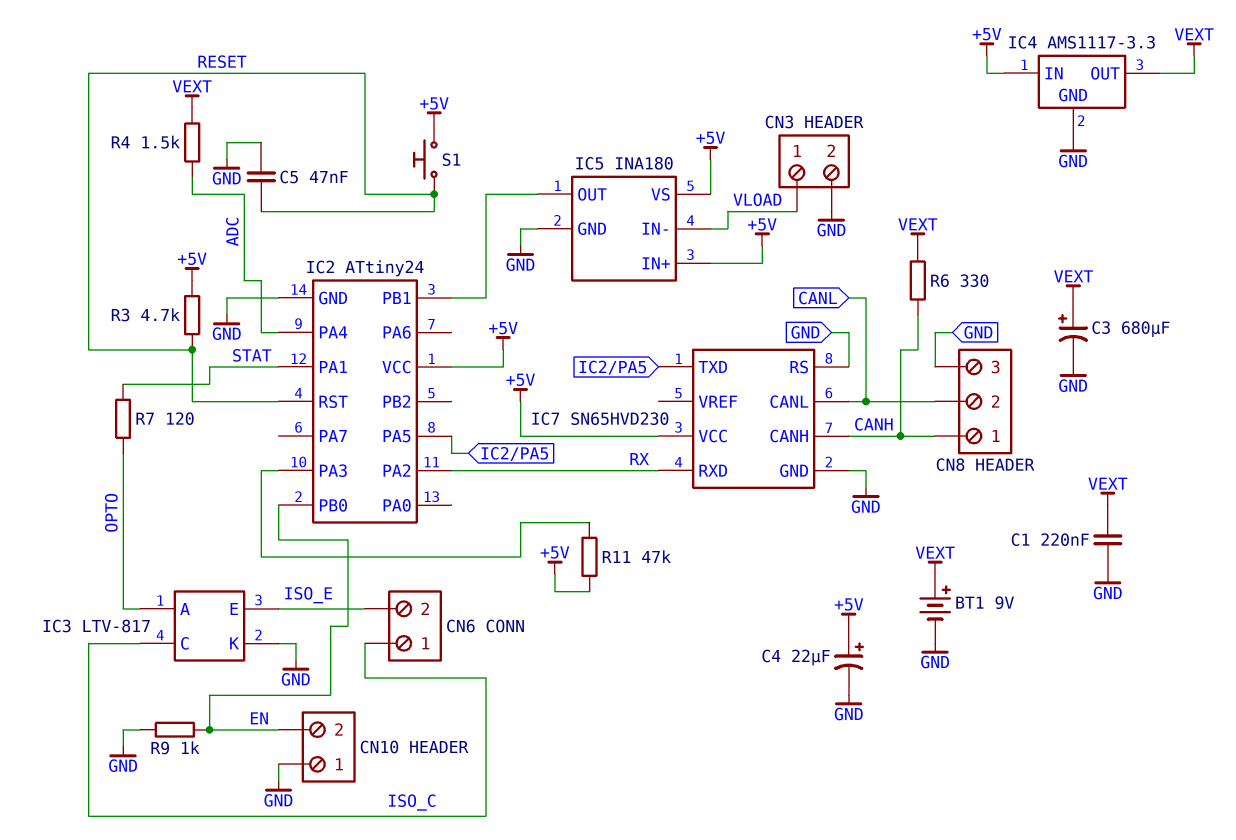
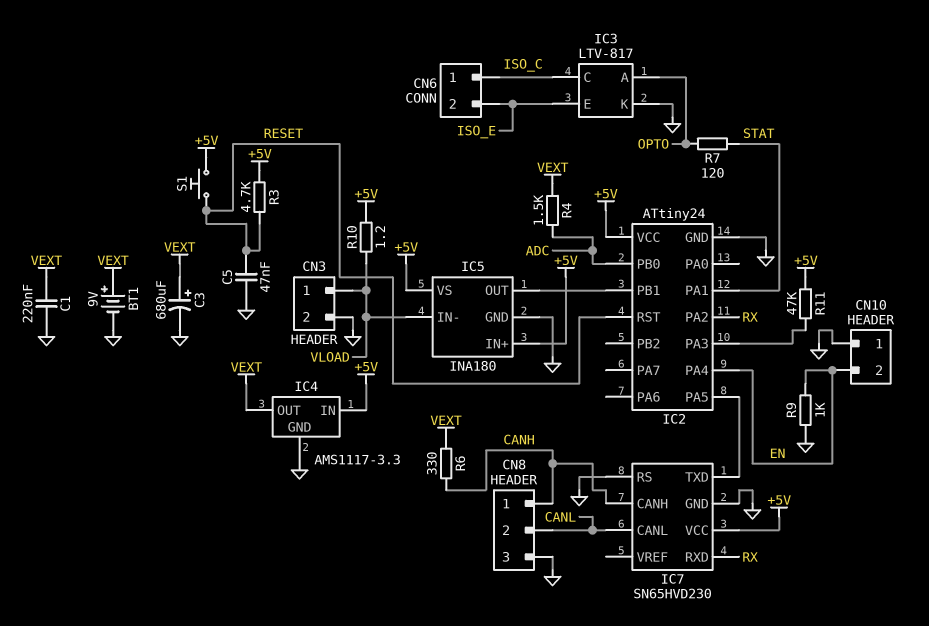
C4: 22uF (plus +5V, minus GND) -> none
IC2 pin PA4: ADC -> EN
IC2 pin PB0: EN -> ADC
R10: none -> 1.2 (+5V, VLOAD)

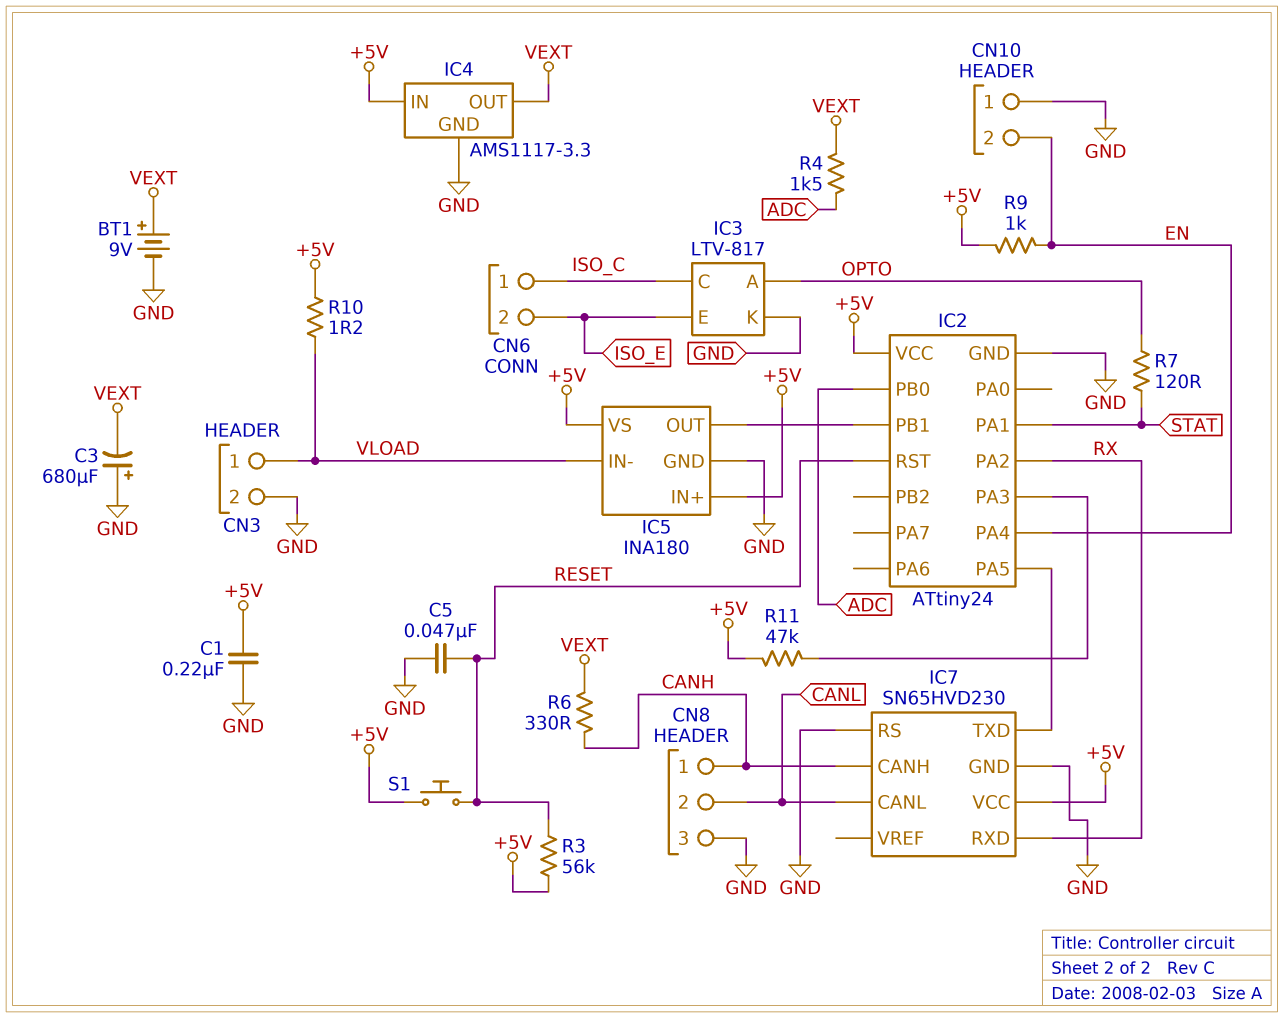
C1: 220nF (GND, VEXT) -> 220nF (+5V, GND)
C3: 680uF (plus VEXT, minus GND) -> 680uF (plus GND, minus VEXT)
R3: 4.7k (+5V, RESET) -> 56k (+5V, RESET)
R9: 1k (EN, GND) -> 1k (+5V, EN)

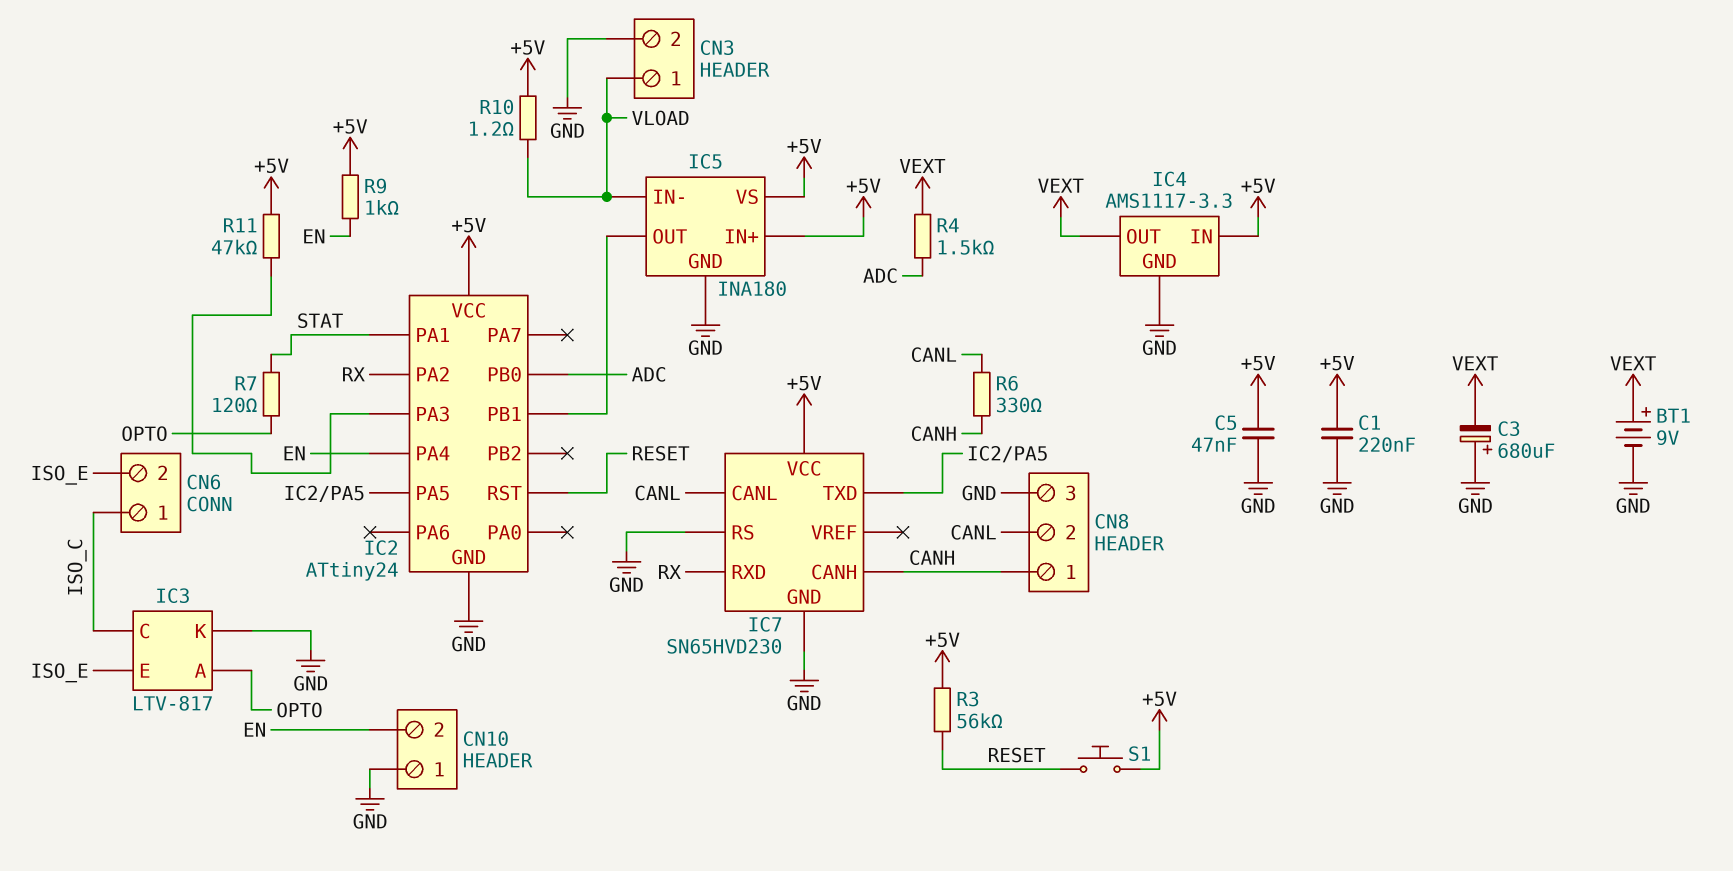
C5: 47nF (GND, RESET) -> 47nF (+5V, GND)
R6: 330 (CANH, VEXT) -> 330 (CANH, CANL)

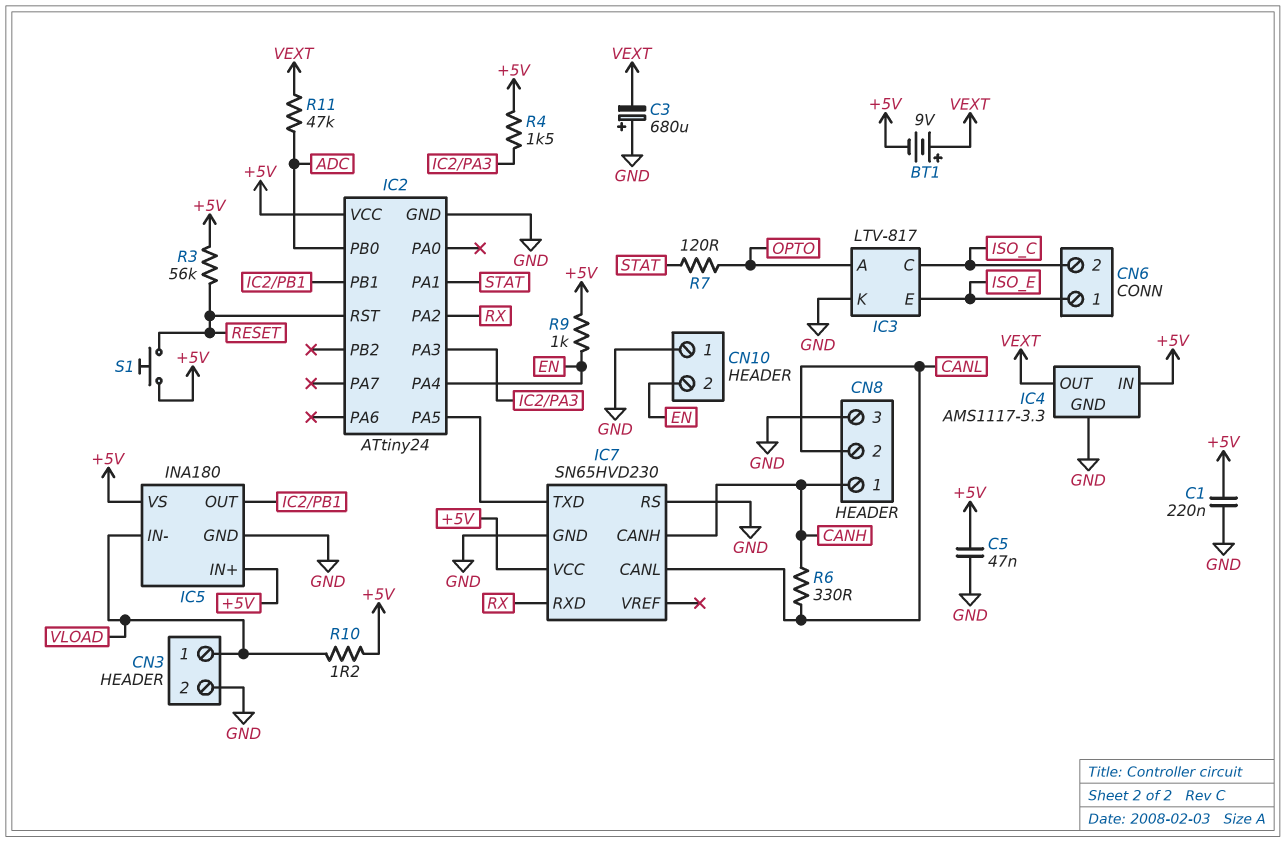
BT1: 9V (plus VEXT, minus GND) -> 9V (plus VEXT, minus +5V)
CN6 pin 1: ISO_C -> ISO_E
CN6 pin 2: ISO_E -> ISO_C
R4: 1.5k (ADC, VEXT) -> 1.5k (+5V, IC2/PA3)
R11: 47k (+5V, IC2/PA3) -> 47k (ADC, VEXT)

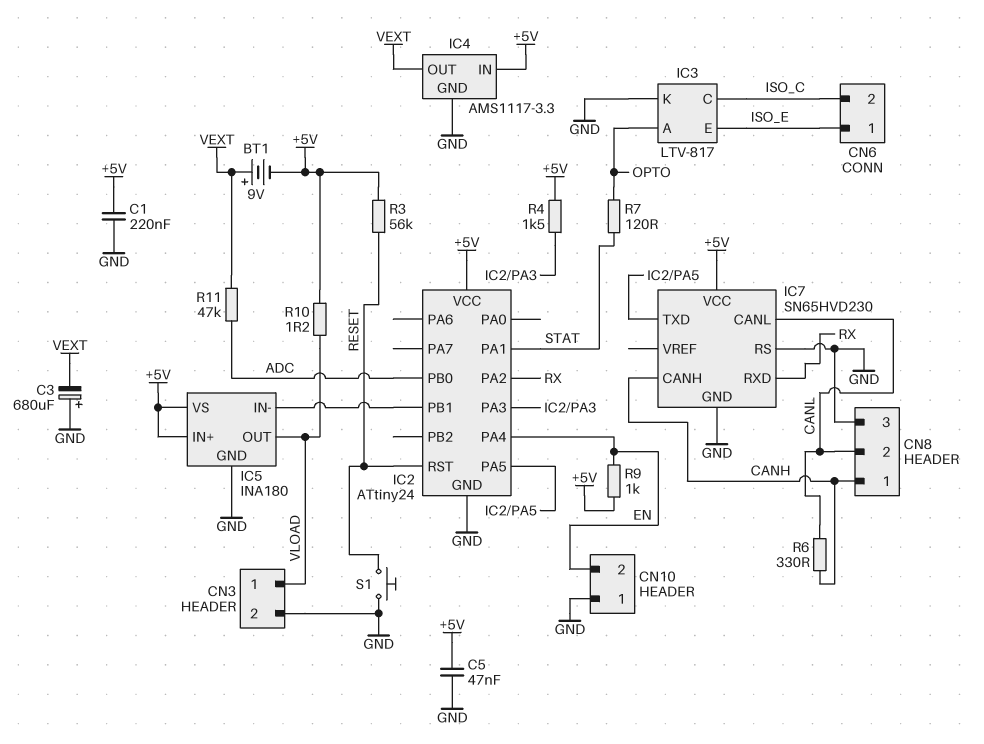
IC5 pin IN-: VLOAD -> IC2/PB1
IC5 pin OUT: IC2/PB1 -> VLOAD
S1: button (+5V, RESET) -> button (GND, RESET)

